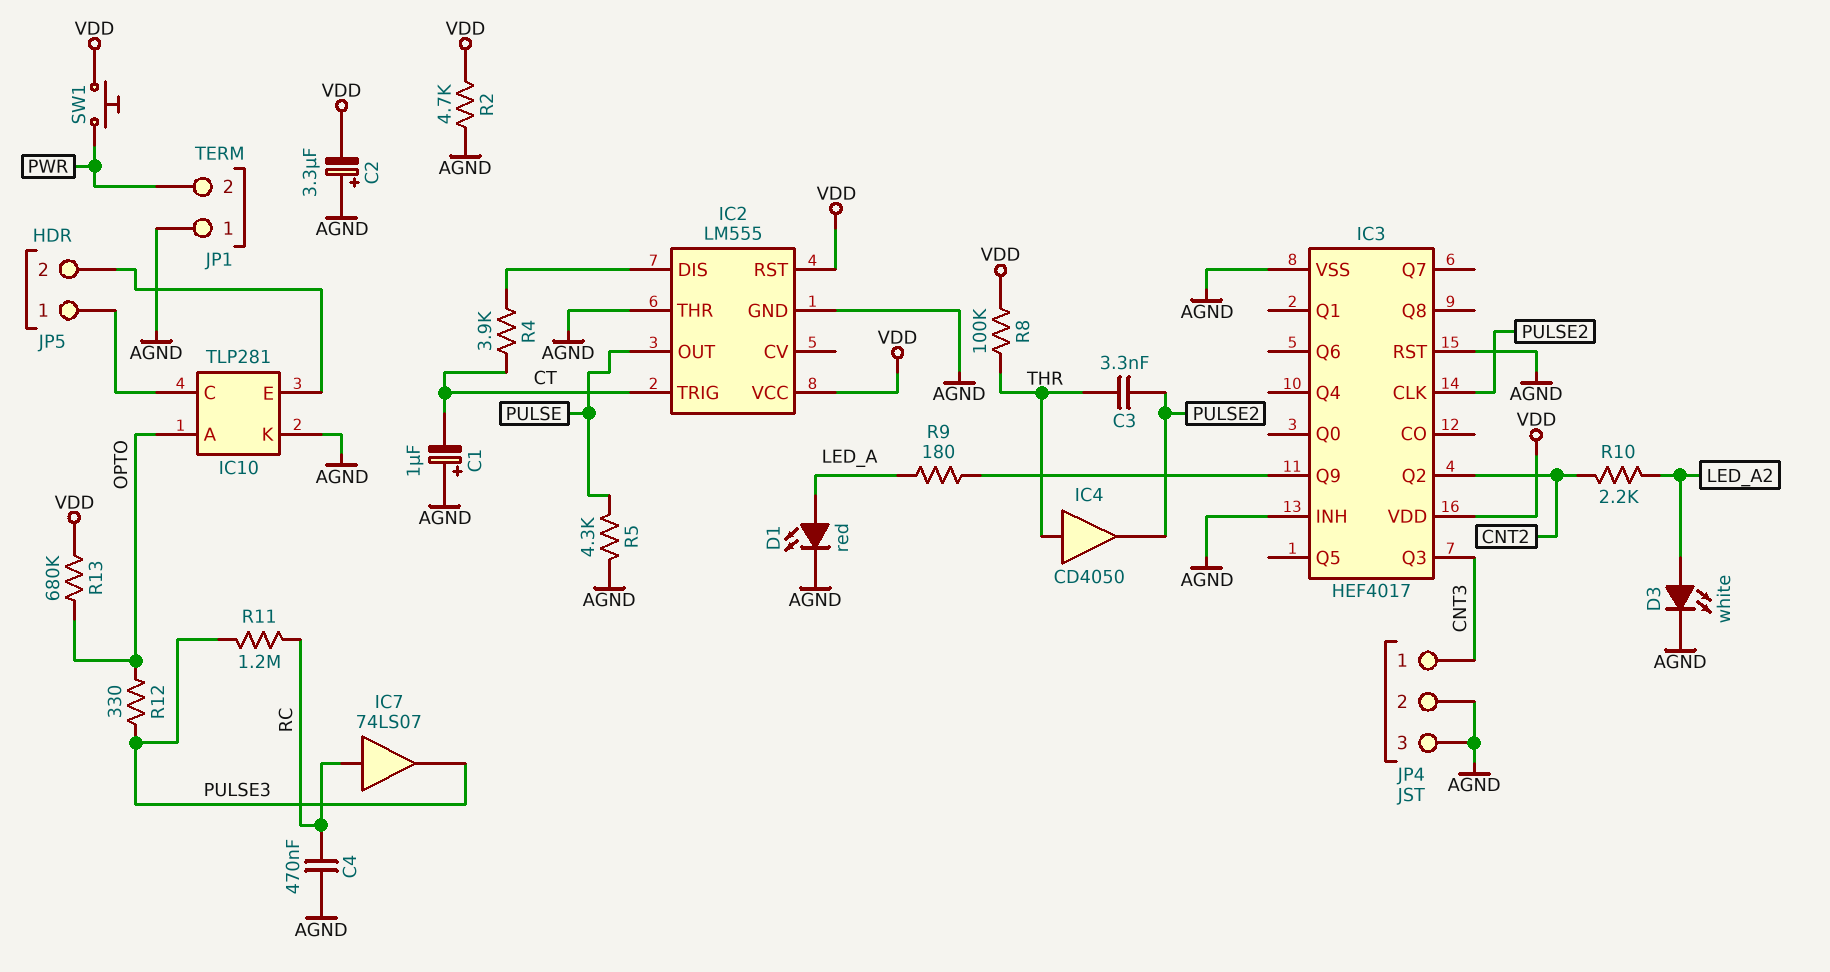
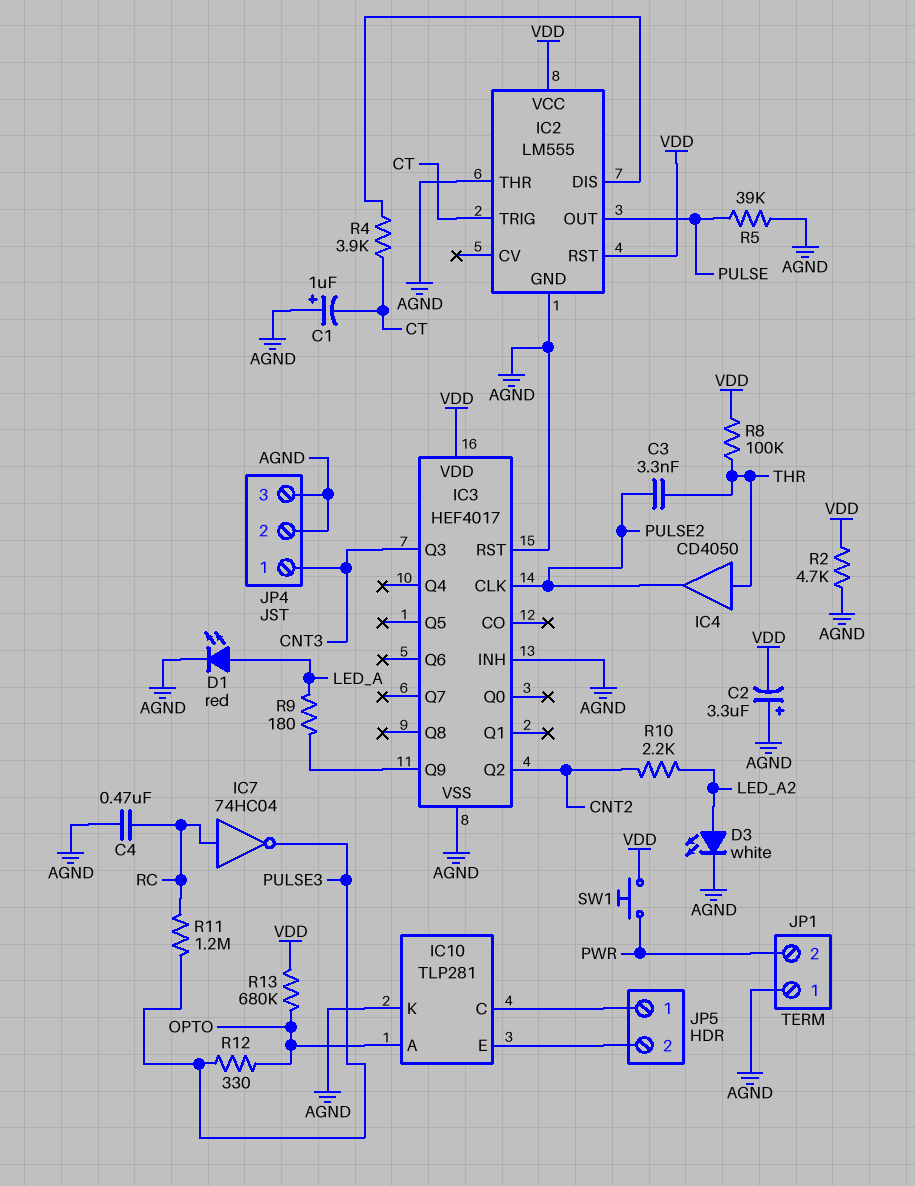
IC7: buffer 74LS07 (in RC, out PULSE3) -> NOT 74HC04 (in RC, out PULSE3)
R5: 4.3k (AGND, PULSE) -> 39k (AGND, PULSE)

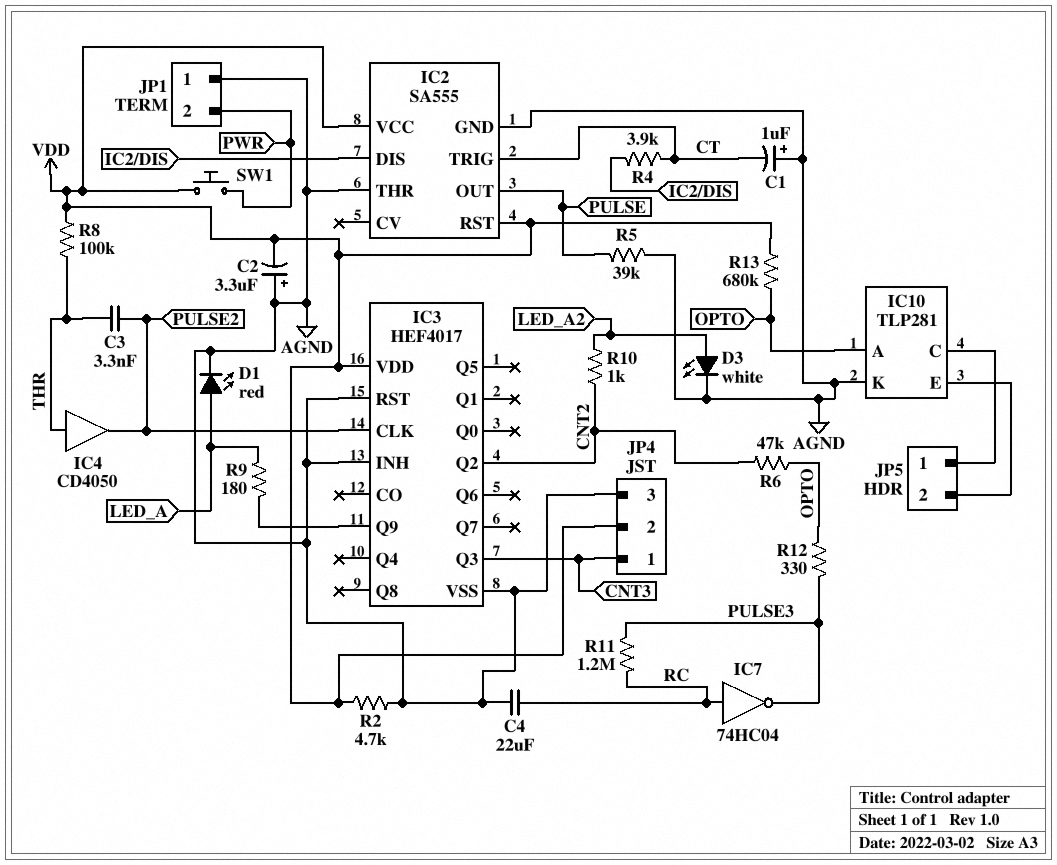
C4: 470nF (AGND, RC) -> 22uF (AGND, RC)
IC2: LM555 -> SA555
JP4 pin 2: AGND -> VDD
R6: none -> 47k (CNT2, OPTO)
R10: 2.2k (CNT2, LED_A2) -> 1k (CNT2, LED_A2)

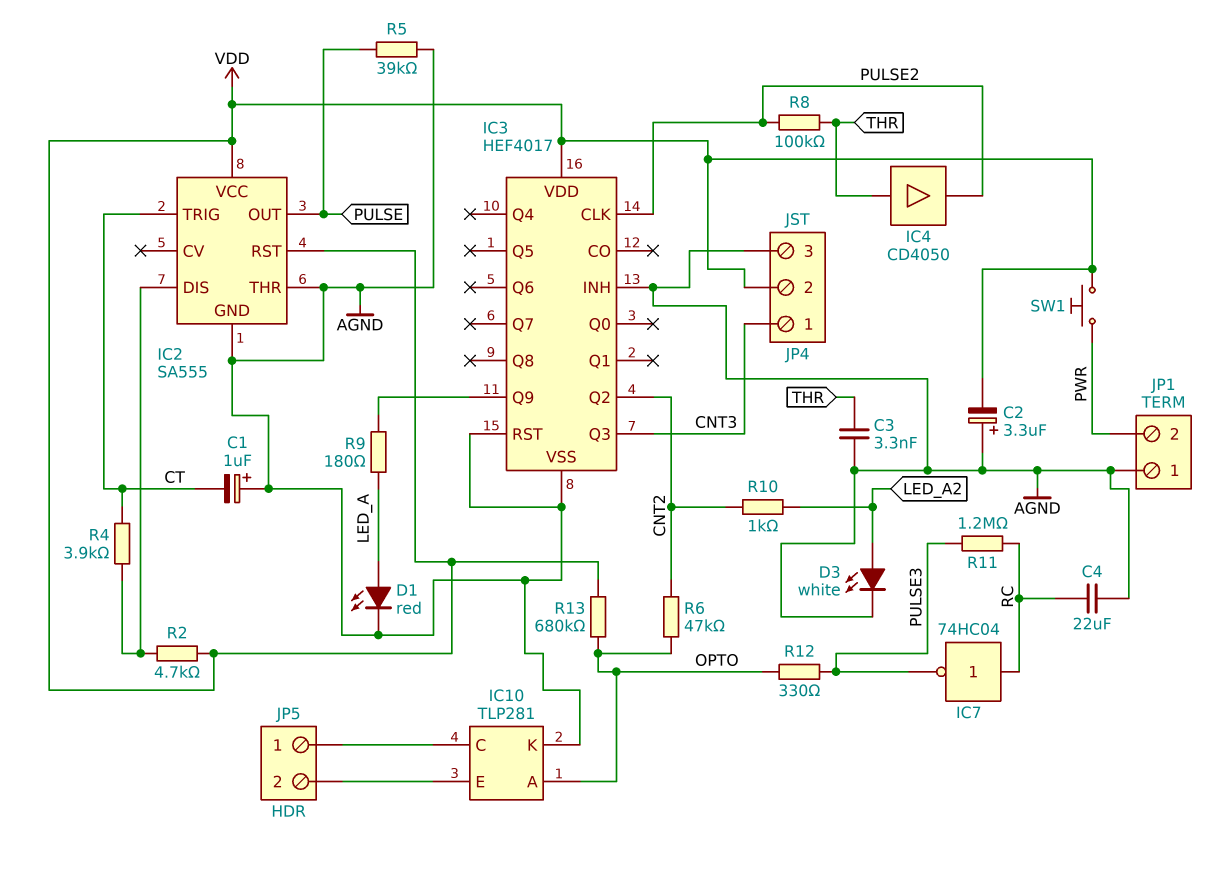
C3: 3.3nF (PULSE2, THR) -> 3.3nF (AGND, THR)
R2: 4.7k (AGND, VDD) -> 4.7k (IC2/DIS, VDD)
R8: 100k (THR, VDD) -> 100k (PULSE2, THR)

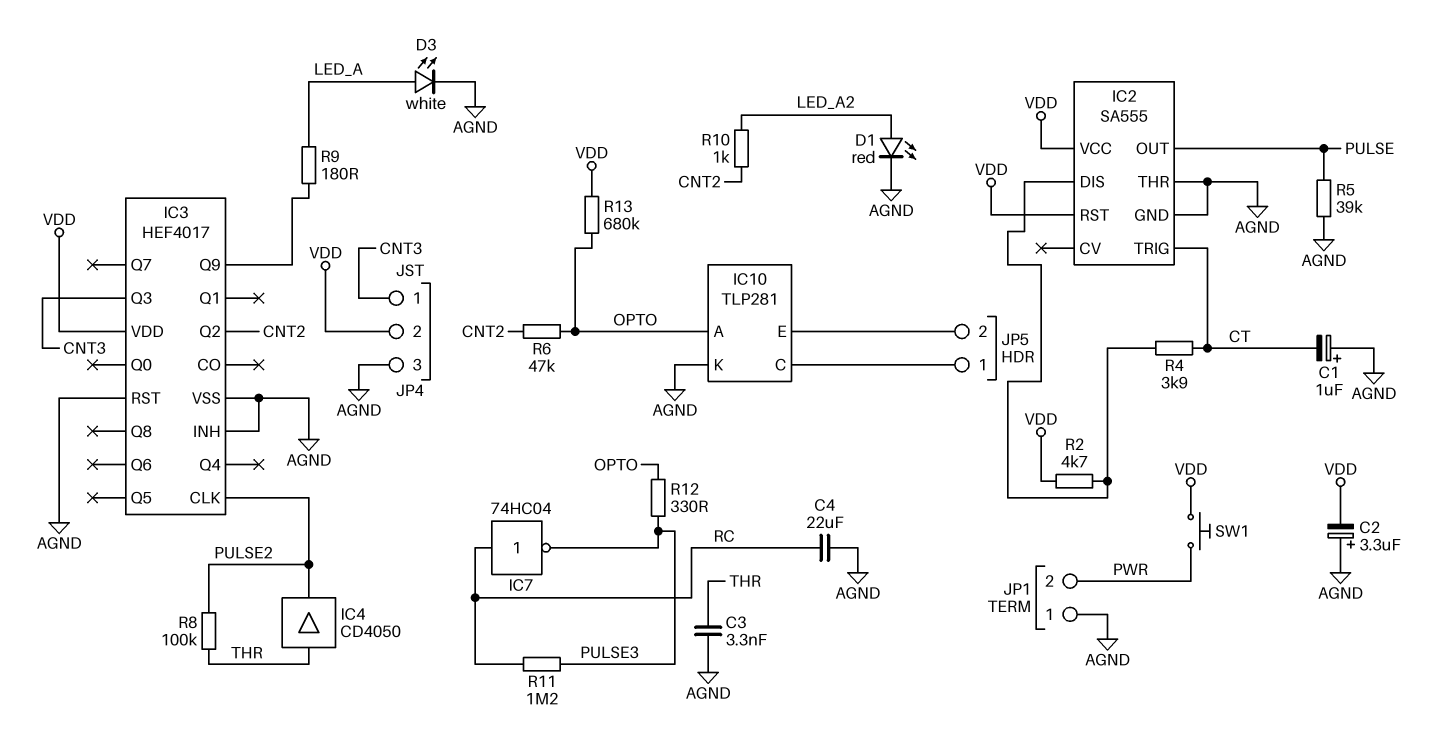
D1: LED red (A LED_A, K AGND) -> LED red (A LED_A2, K AGND)
D3: LED white (A LED_A2, K AGND) -> LED white (A LED_A, K AGND)

